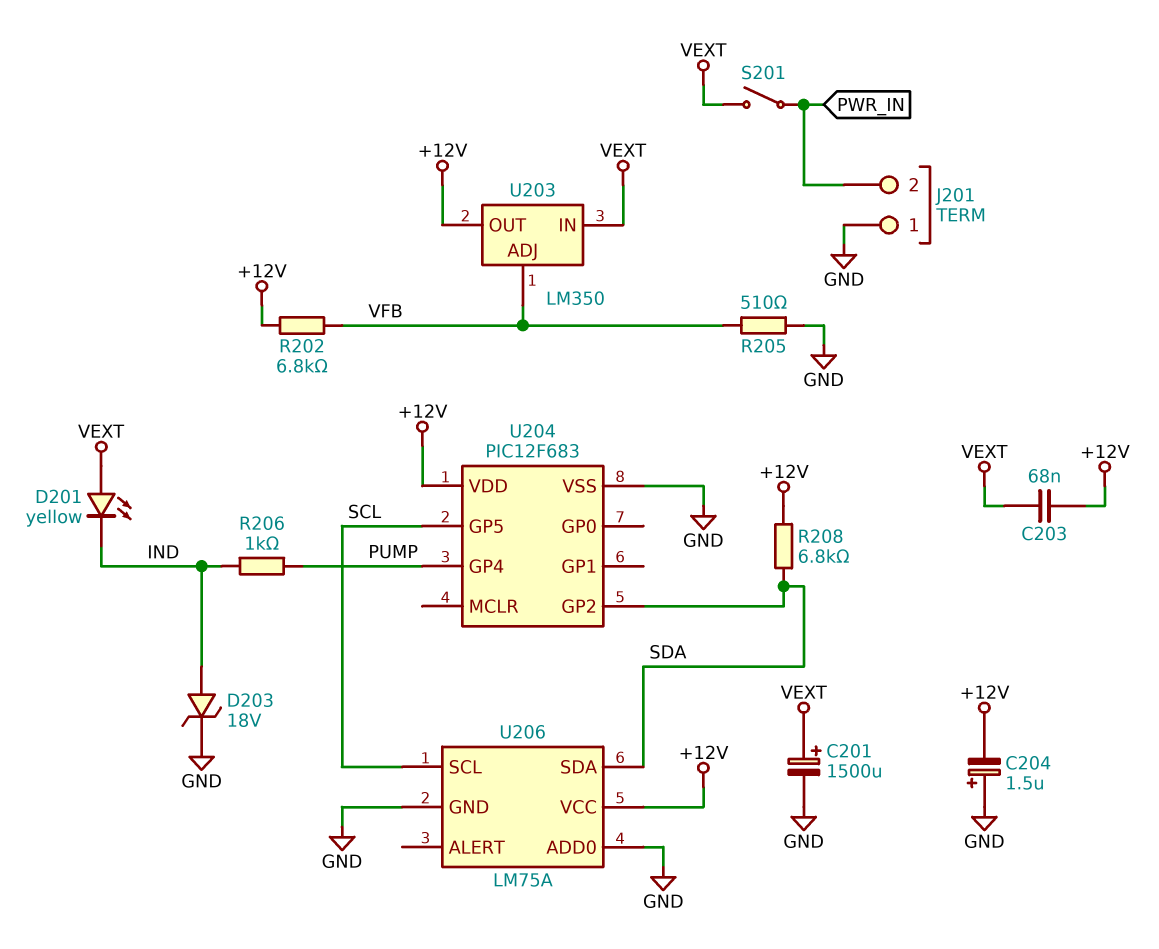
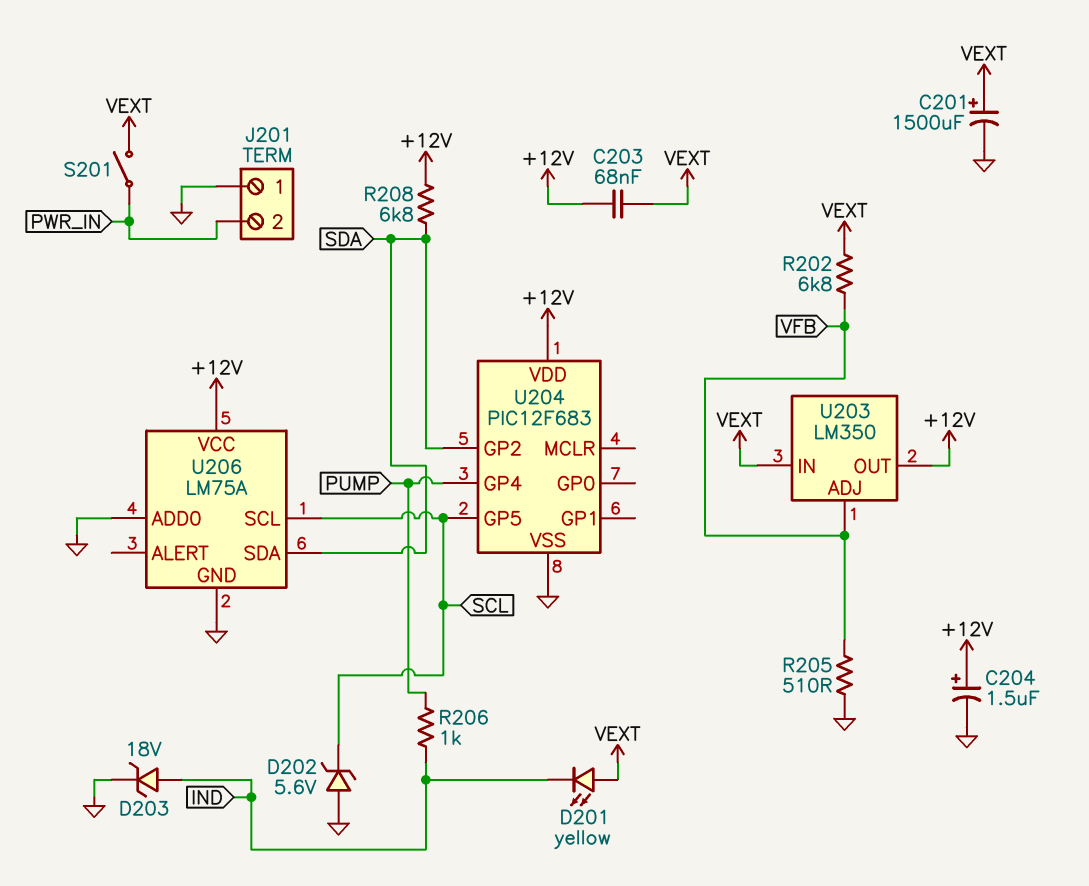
C204: 1.5uF (plus GND, minus +12V) -> 1.5uF (plus +12V, minus GND)
D202: none -> zener 5.6V (A GND, K SCL)
R202: 6.8k (+12V, VFB) -> 6.8k (VEXT, VFB)

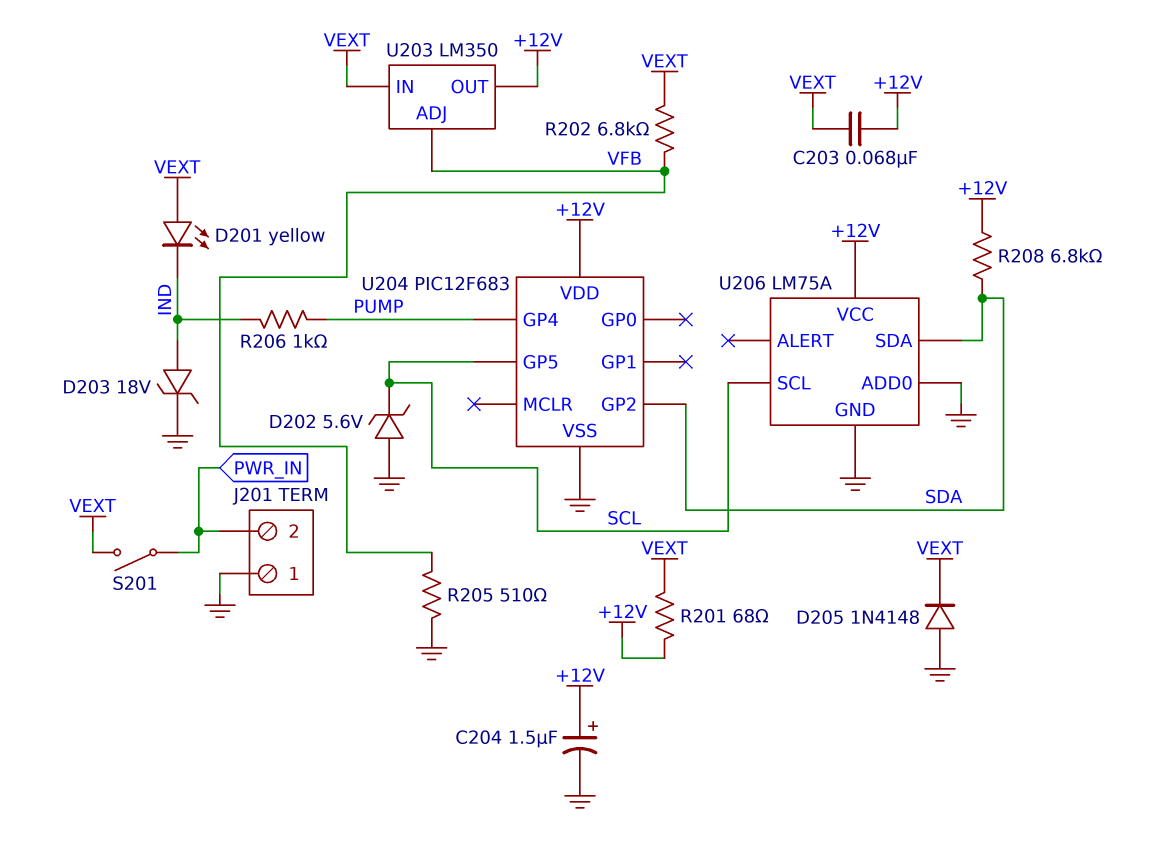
C201: 1500uF (plus VEXT, minus GND) -> none
D205: none -> diode 1N4148 (A GND, K VEXT)
R201: none -> 68 (+12V, VEXT)

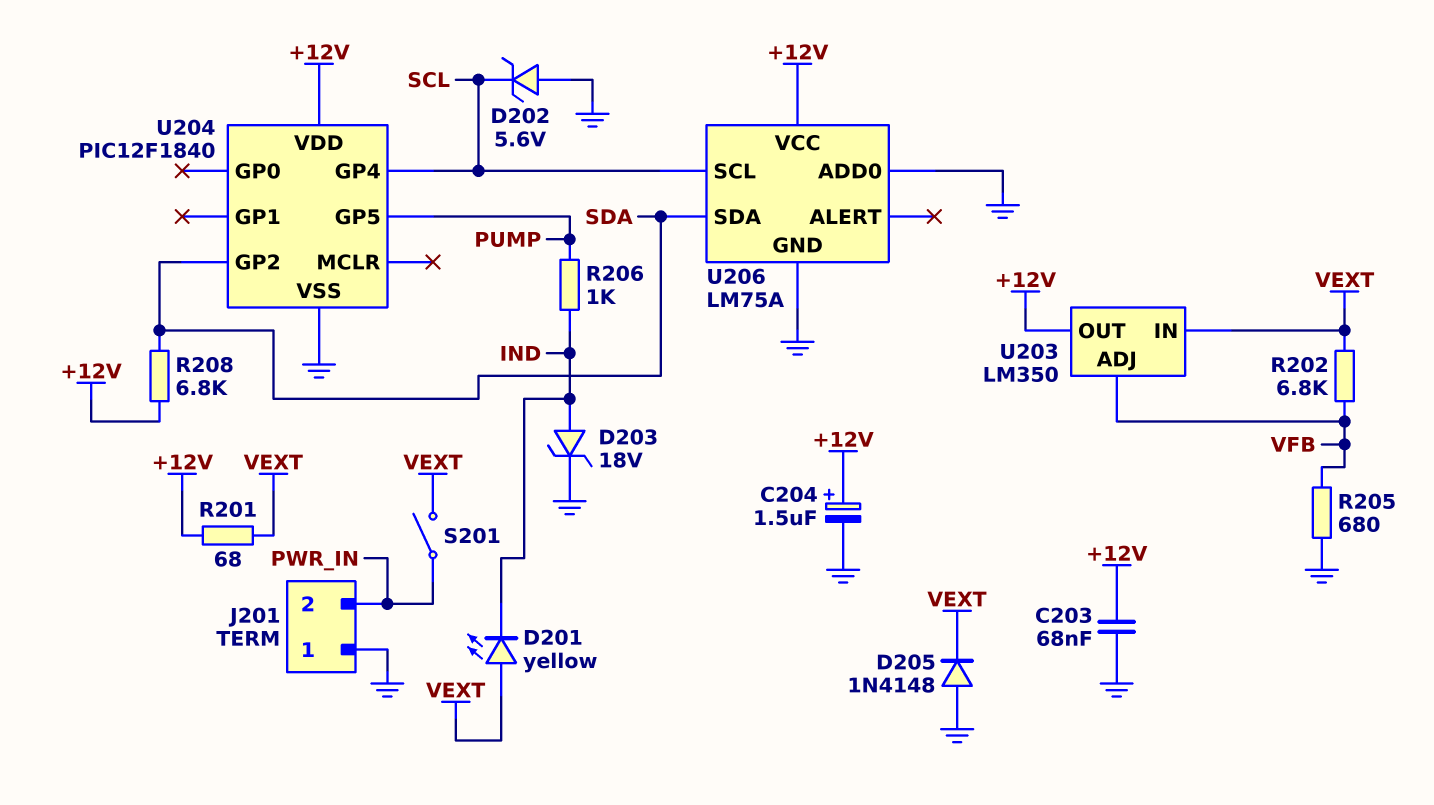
C203: 68nF (+12V, VEXT) -> 68nF (+12V, GND)
R205: 510 (GND, VFB) -> 680 (GND, VFB)
U204: PIC12F683 -> PIC12F1840
U204 pin GP4: PUMP -> SCL
U204 pin GP5: SCL -> PUMP

